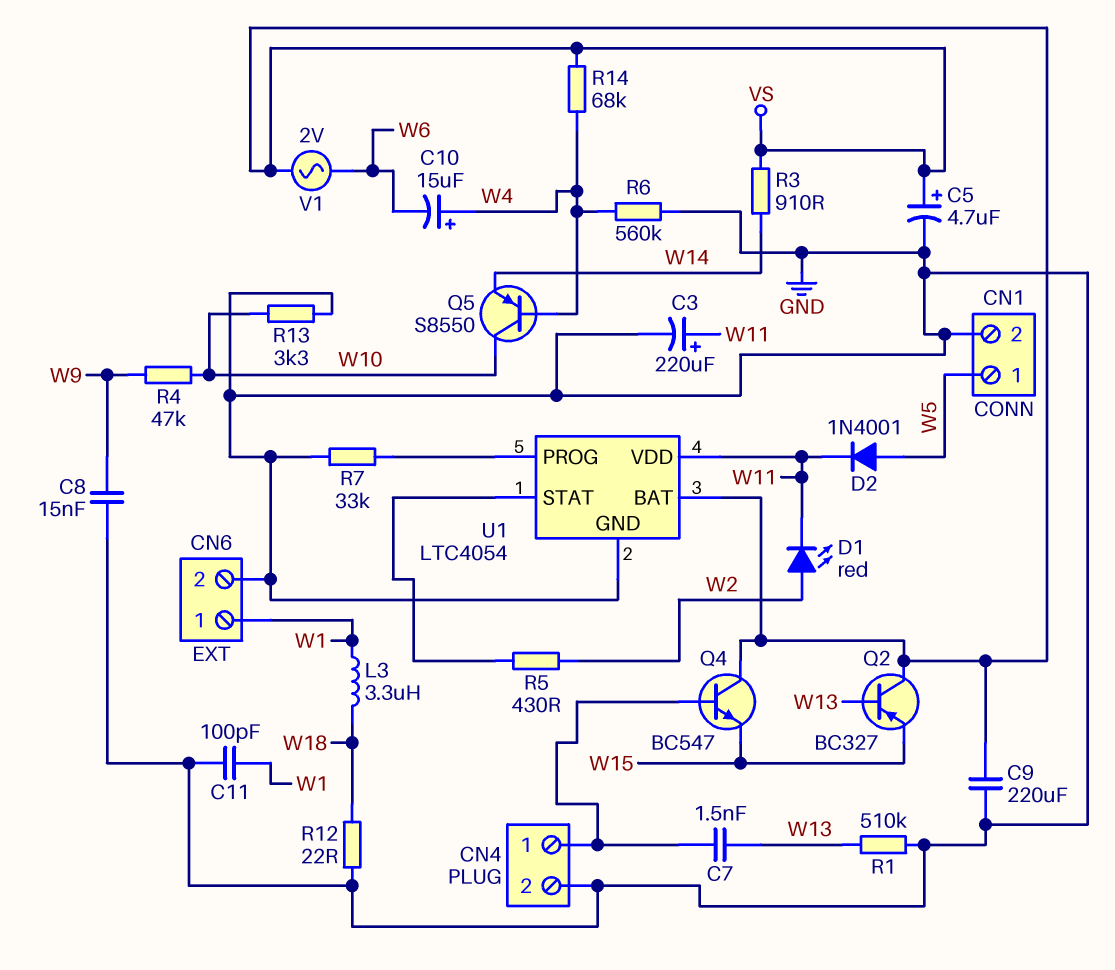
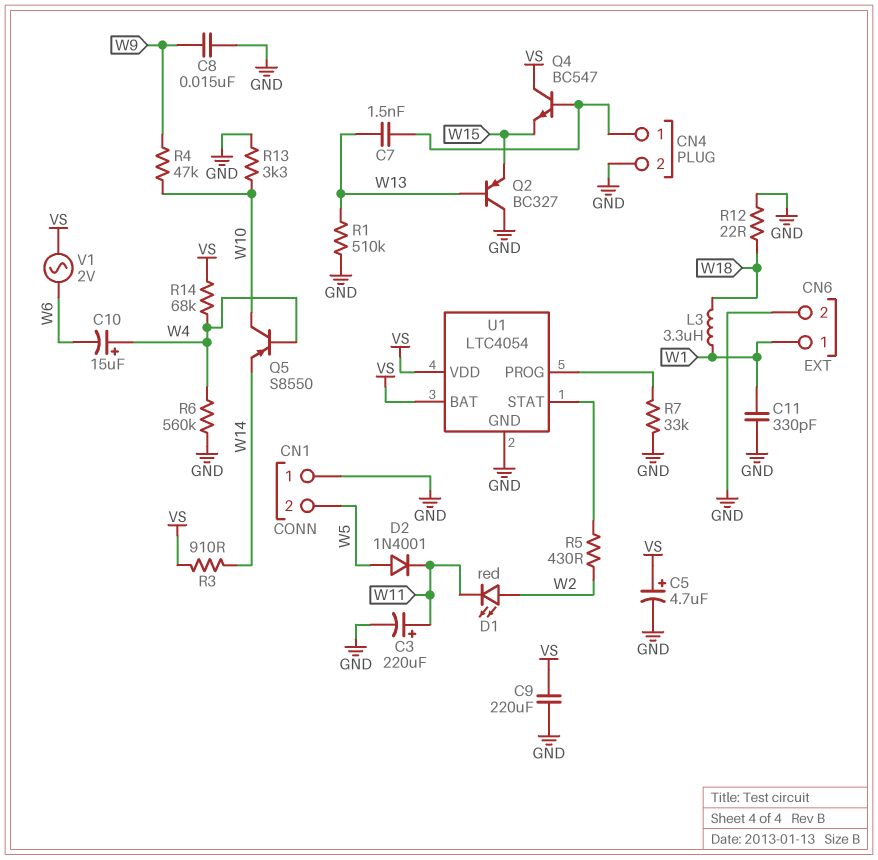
C11: 100pF (GND, W1) -> 330pF (GND, W1)
CN1 pin 1: W5 -> GND
CN1 pin 2: GND -> W5
Q2: PNP BC327 (B W13, C VS, E W15) -> PNP BC327 (B W13, C GND, E W15)
U1 pin VDD: W11 -> VS

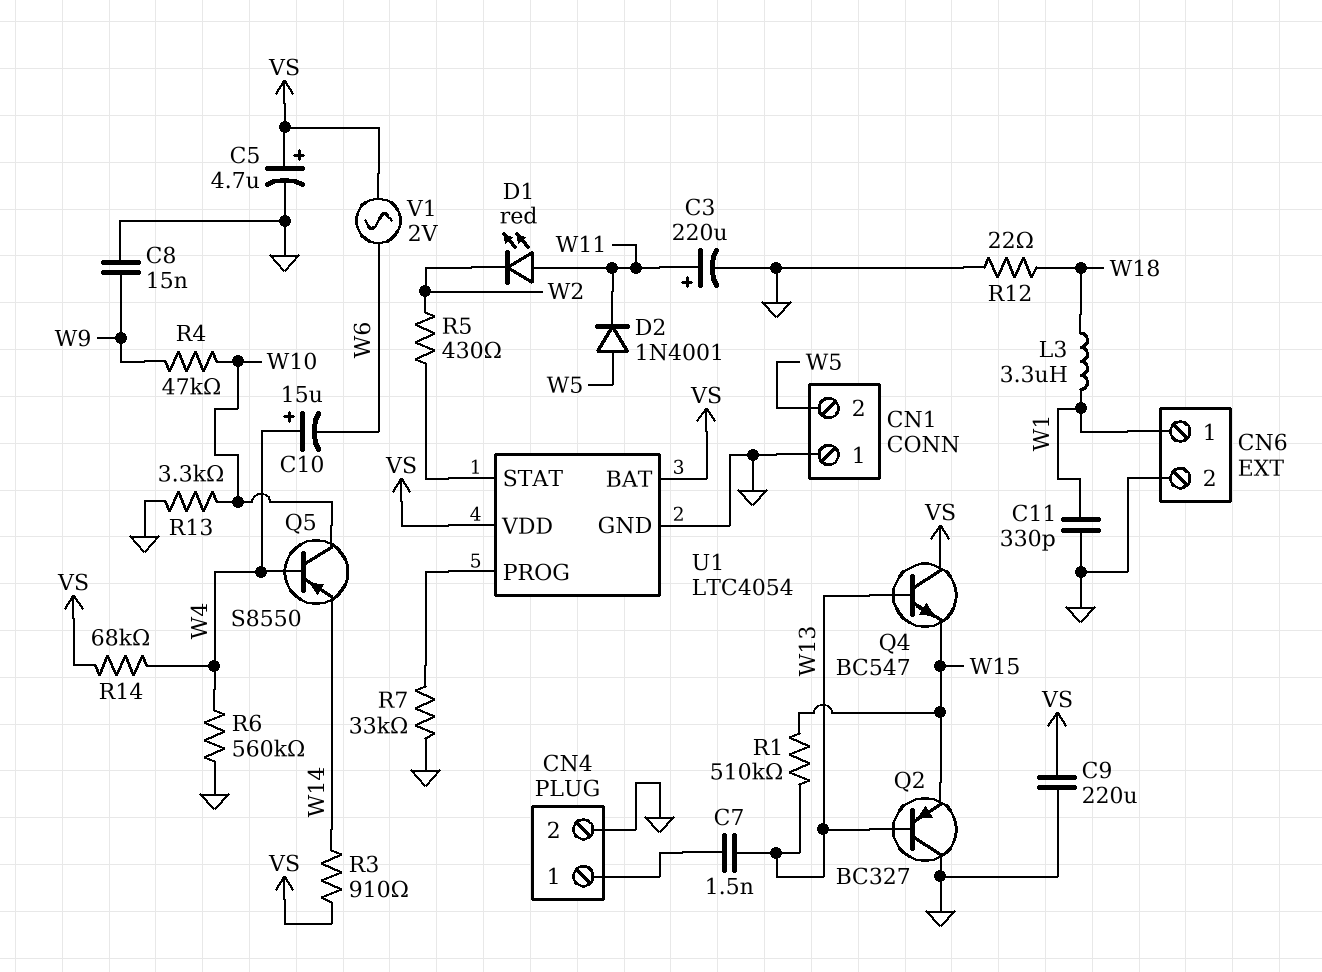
D1: LED red (A W2, K W11) -> LED red (A W11, K W2)
Q4: NPN BC547 (B CN4/1, C VS, E W15) -> NPN BC547 (B W13, C VS, E W15)
R1: 510k (GND, W13) -> 510k (W13, W15)

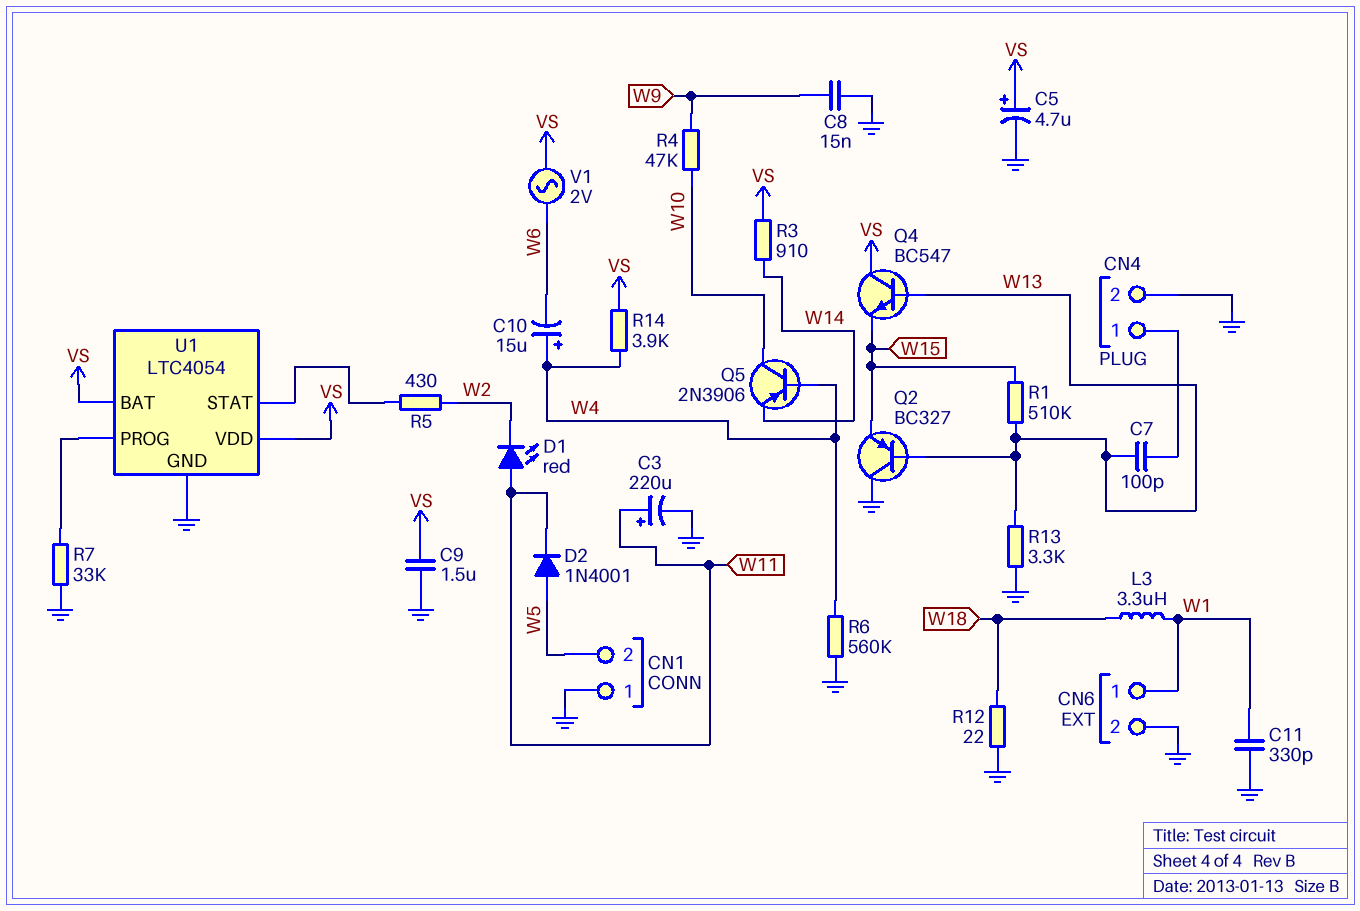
C7: 1.5nF (CN4/1, W13) -> 100pF (CN4/1, W13)
C9: 220uF (GND, VS) -> 1.5uF (GND, VS)
Q5: PNP S8550 (B W4, C W10, E W14) -> PNP 2N3906 (B W4, C W10, E W14)
R13: 3.3k (GND, W10) -> 3.3k (GND, W13)
R14: 68k (VS, W4) -> 3.9k (VS, W4)

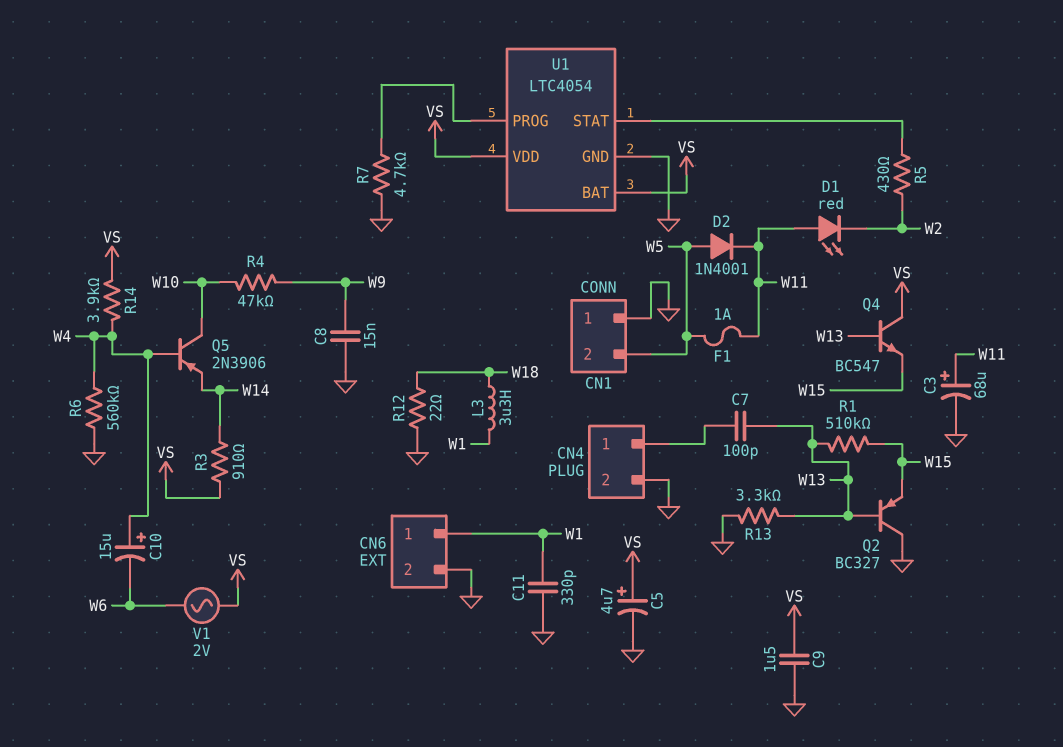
C3: 220uF (plus W11, minus GND) -> 68uF (plus W11, minus GND)
F1: none -> 1A (W5, W11)
R7: 33k (GND, U1/PROG) -> 4.7k (GND, U1/PROG)

